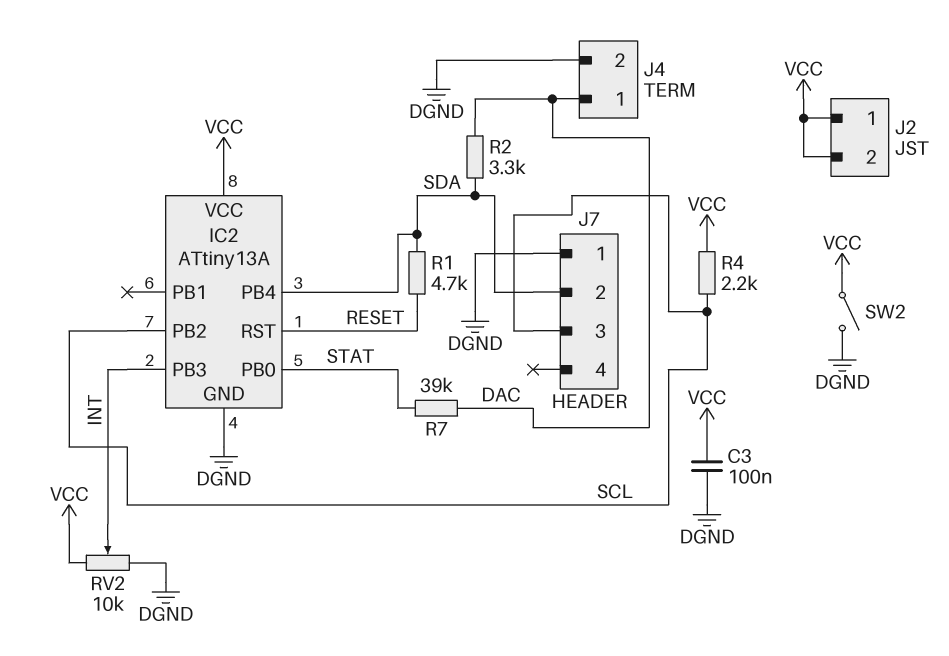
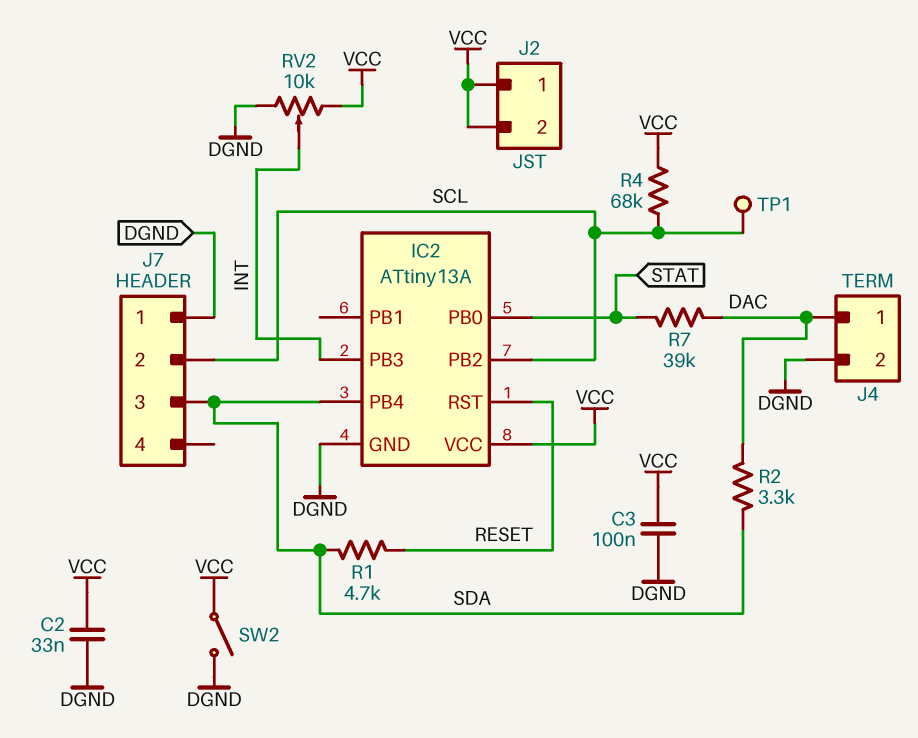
C2: none -> 33nF (DGND, VCC)
J7 pin 2: SDA -> SCL
J7 pin 3: SCL -> SDA
R4: 2.2k (SCL, VCC) -> 68k (SCL, VCC)
TP1: none -> test point (SCL)

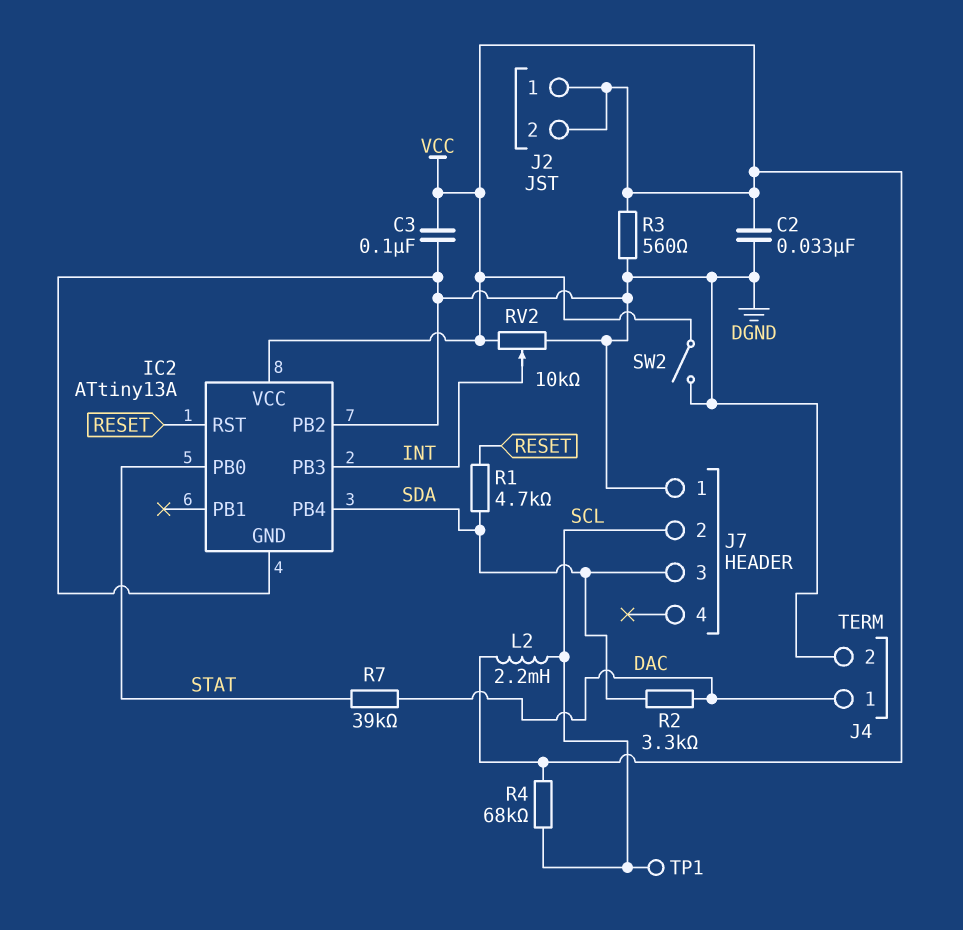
IC2 pin PB2: SCL -> DGND
L2: none -> 2.2mH (SCL, VCC)
R3: none -> 560 (DGND, VCC)

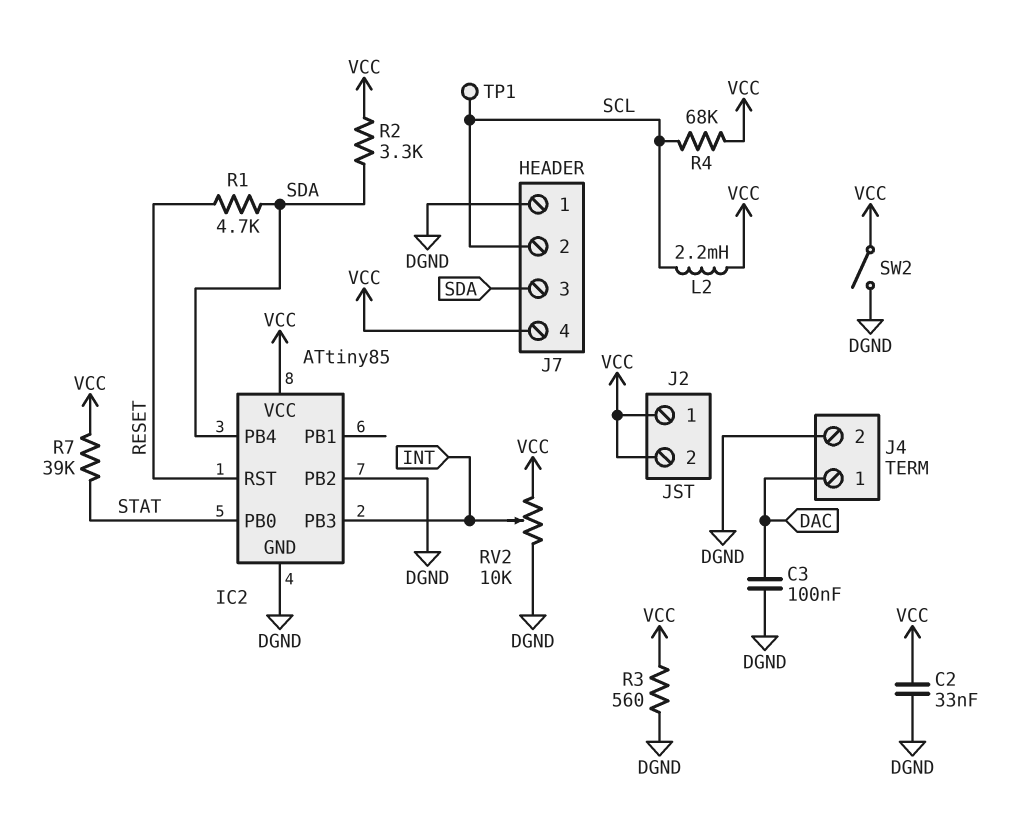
C3: 100nF (DGND, VCC) -> 100nF (DAC, DGND)
IC2: ATtiny13A -> ATtiny85
J7 pin 4: none -> VCC
R2: 3.3k (DAC, SDA) -> 3.3k (SDA, VCC)
R7: 39k (DAC, STAT) -> 39k (STAT, VCC)

